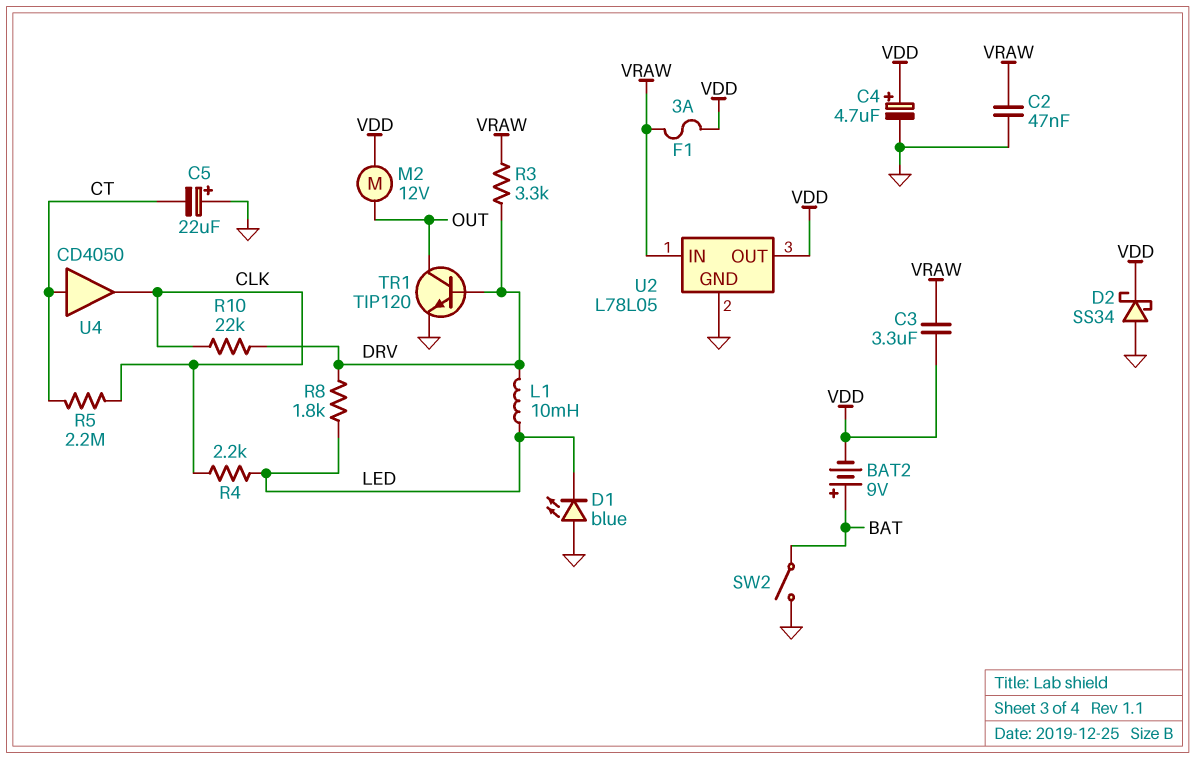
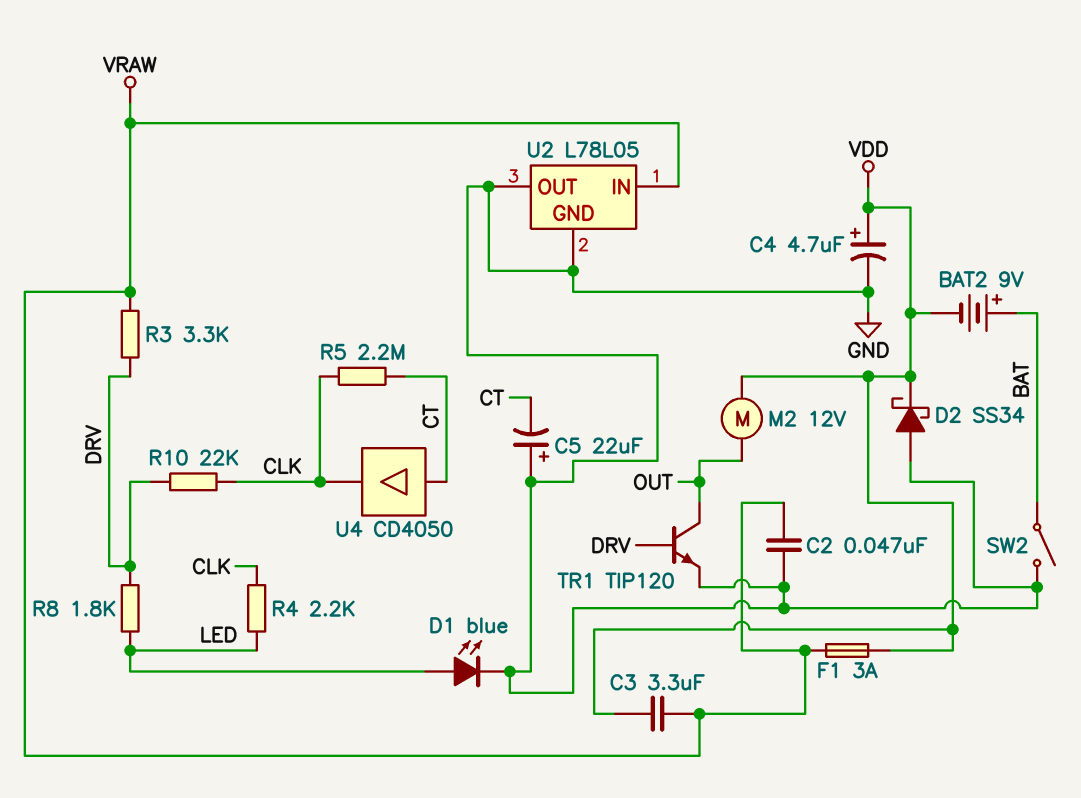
D1: LED blue (A GND, K LED) -> LED blue (A LED, K GND)
L1: 10mH (DRV, LED) -> none
U2 pin OUT: VDD -> GND

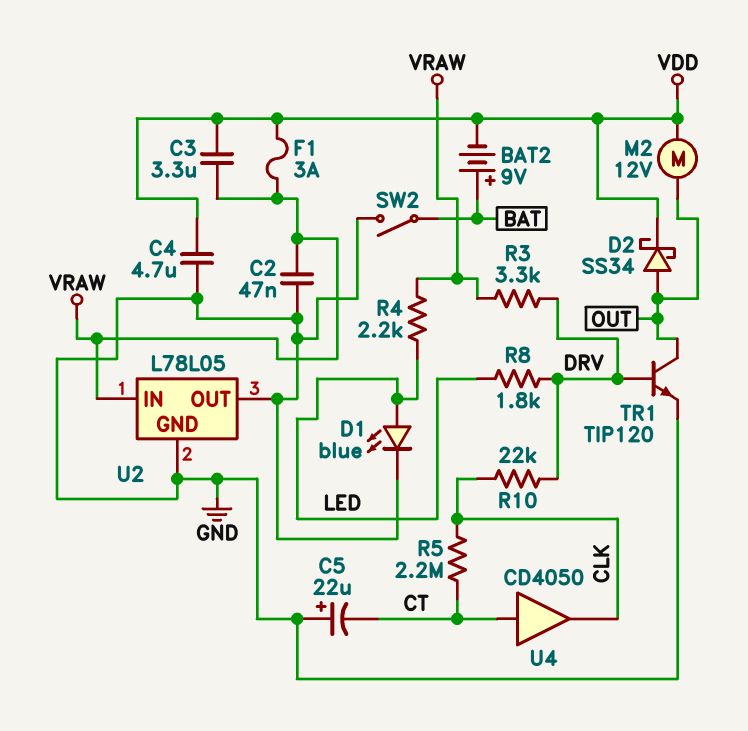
C4: 4.7uF (plus VDD, minus GND) -> 4.7uF (GND, VDD)
D2: schottky SS34 (A GND, K VDD) -> schottky SS34 (A OUT, K VDD)
R4: 2.2k (CLK, LED) -> 2.2k (LED, VRAW)

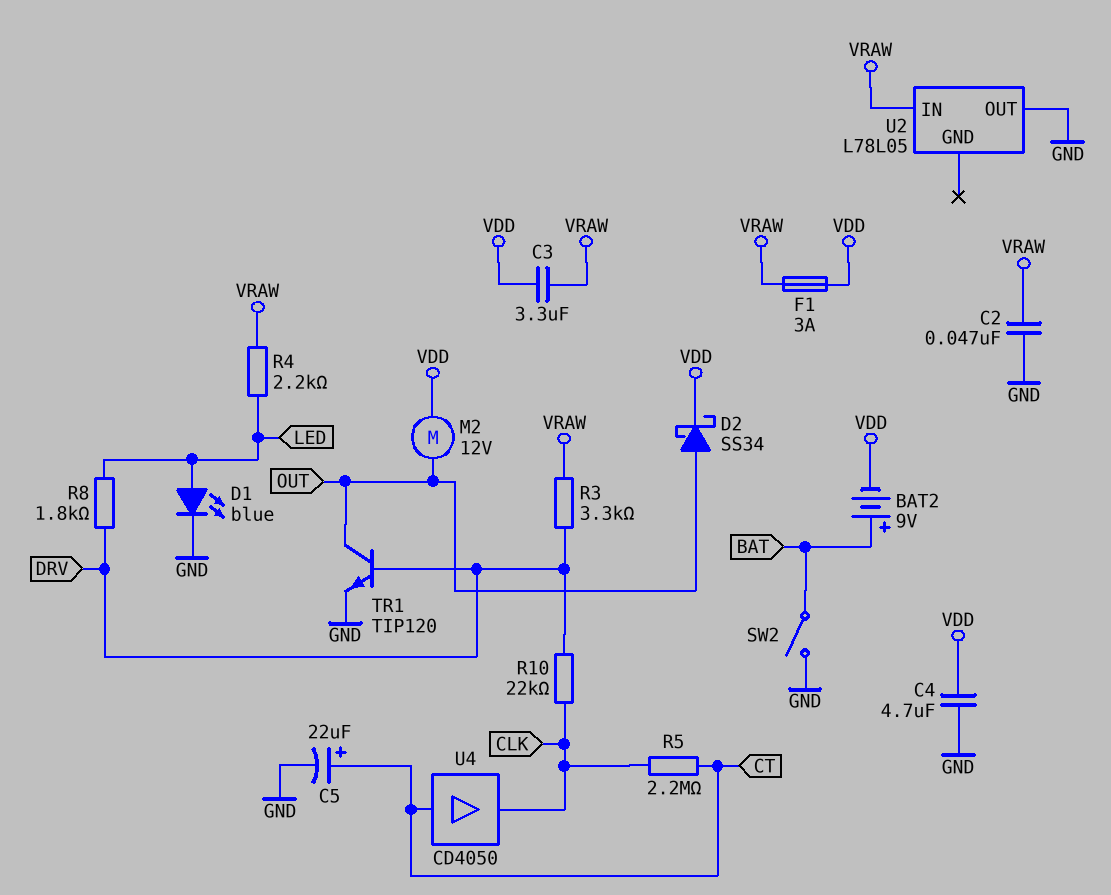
C5: 22uF (plus GND, minus CT) -> 22uF (plus CT, minus GND)
U2 pin GND: GND -> none

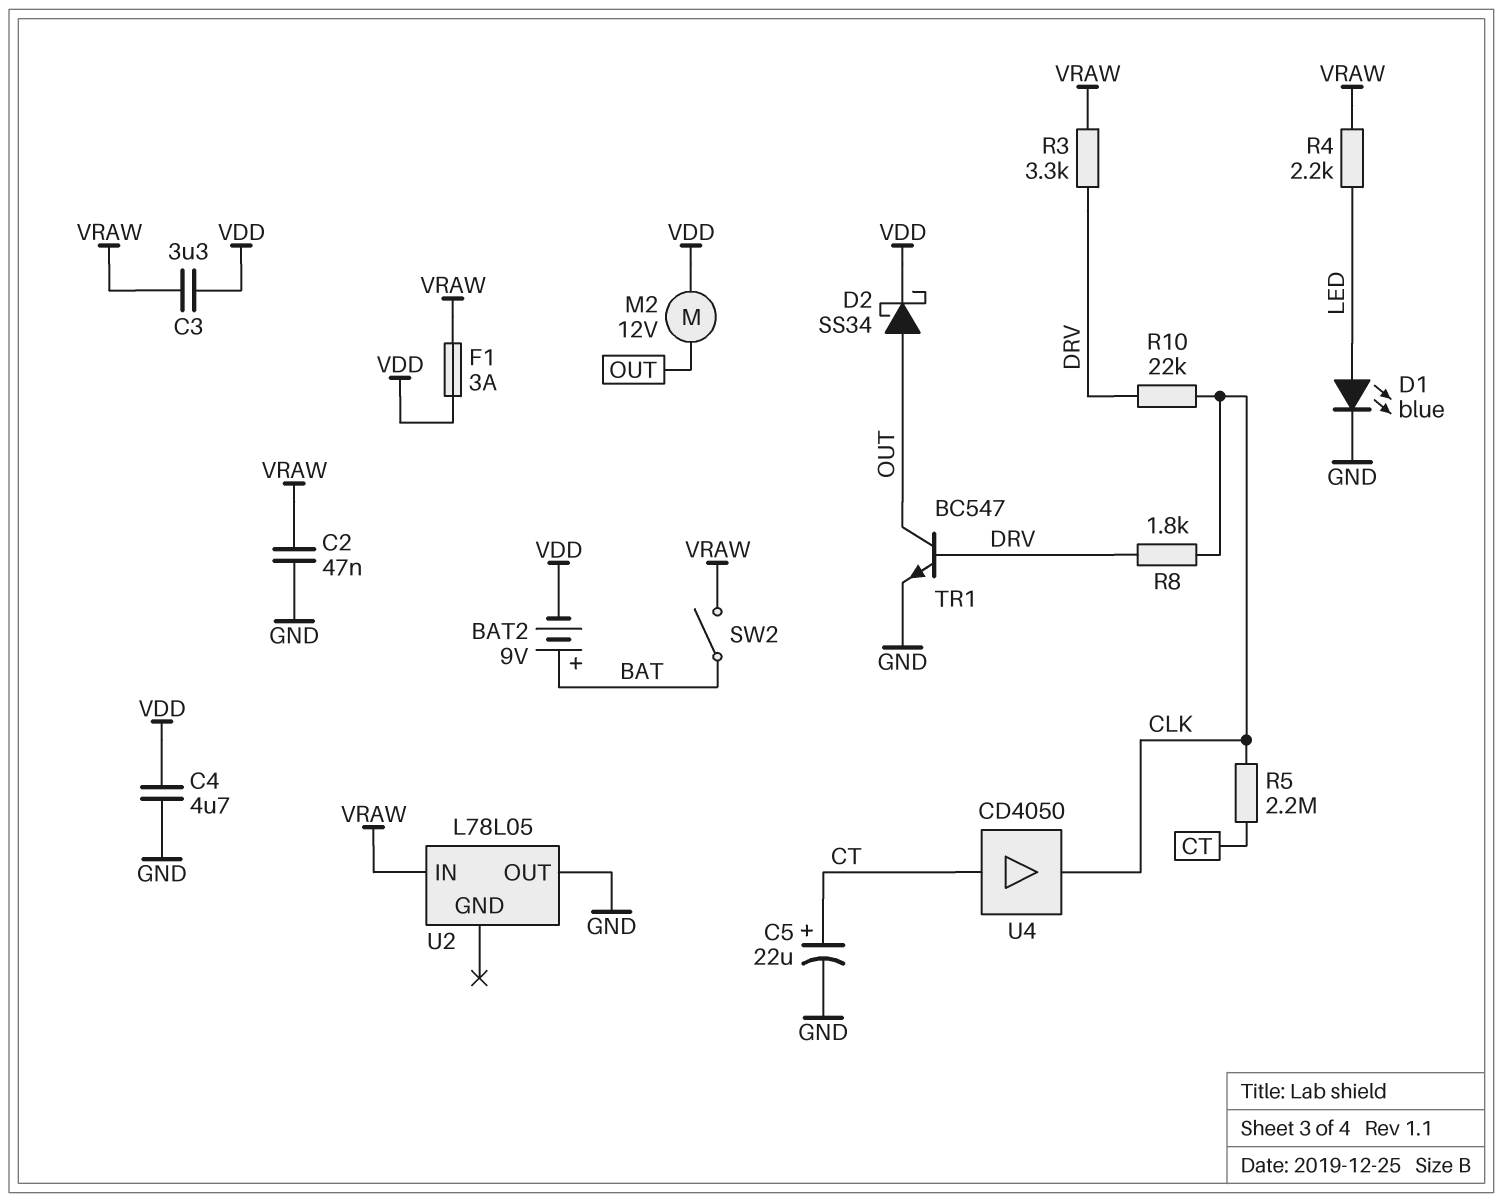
R8: 1.8k (DRV, LED) -> 1.8k (CLK, DRV)
SW2: switch (BAT, GND) -> switch (BAT, VRAW)
TR1: NPN TIP120 (B DRV, C OUT, E GND) -> NPN BC547 (B DRV, C OUT, E GND)

